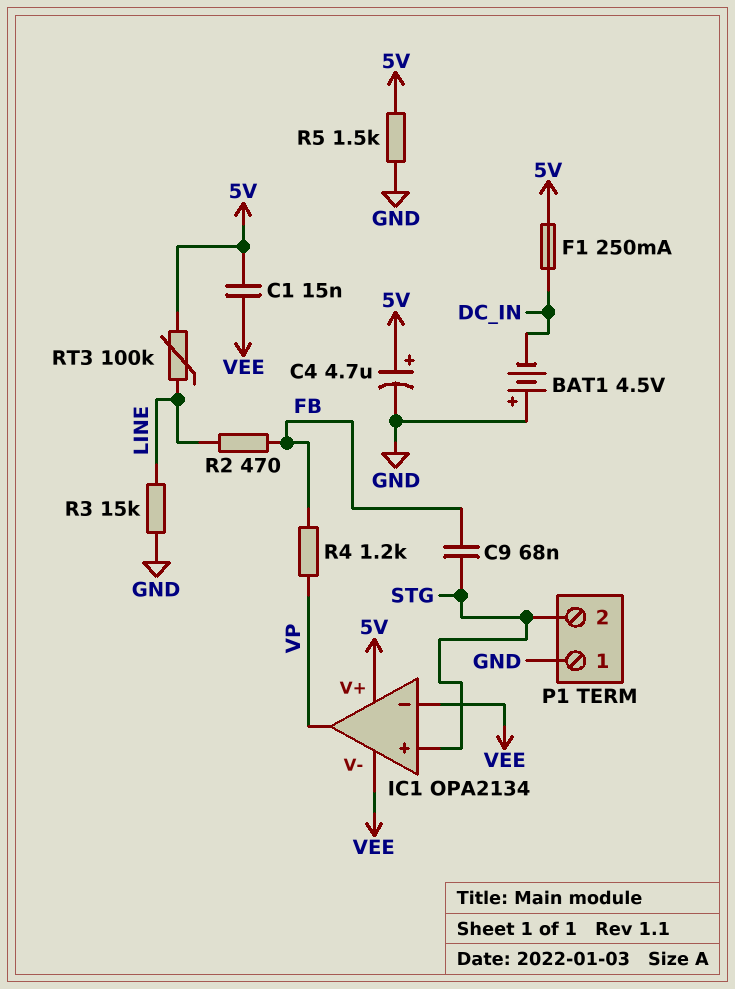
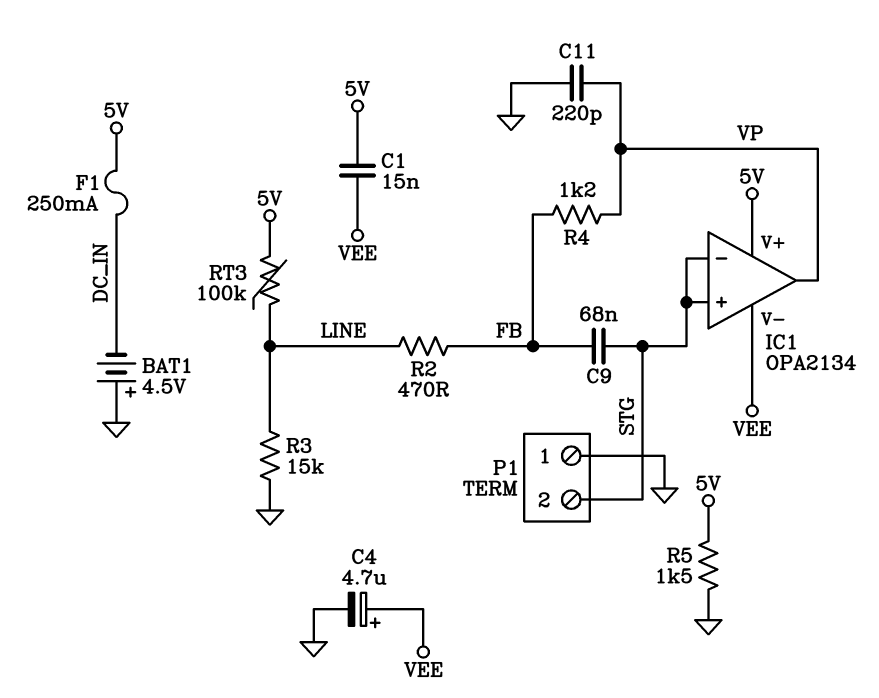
C4: 4.7uF (plus 5V, minus GND) -> 4.7uF (plus VEE, minus GND)
C11: none -> 220pF (GND, VP)
IC1 pin in-: VEE -> STG

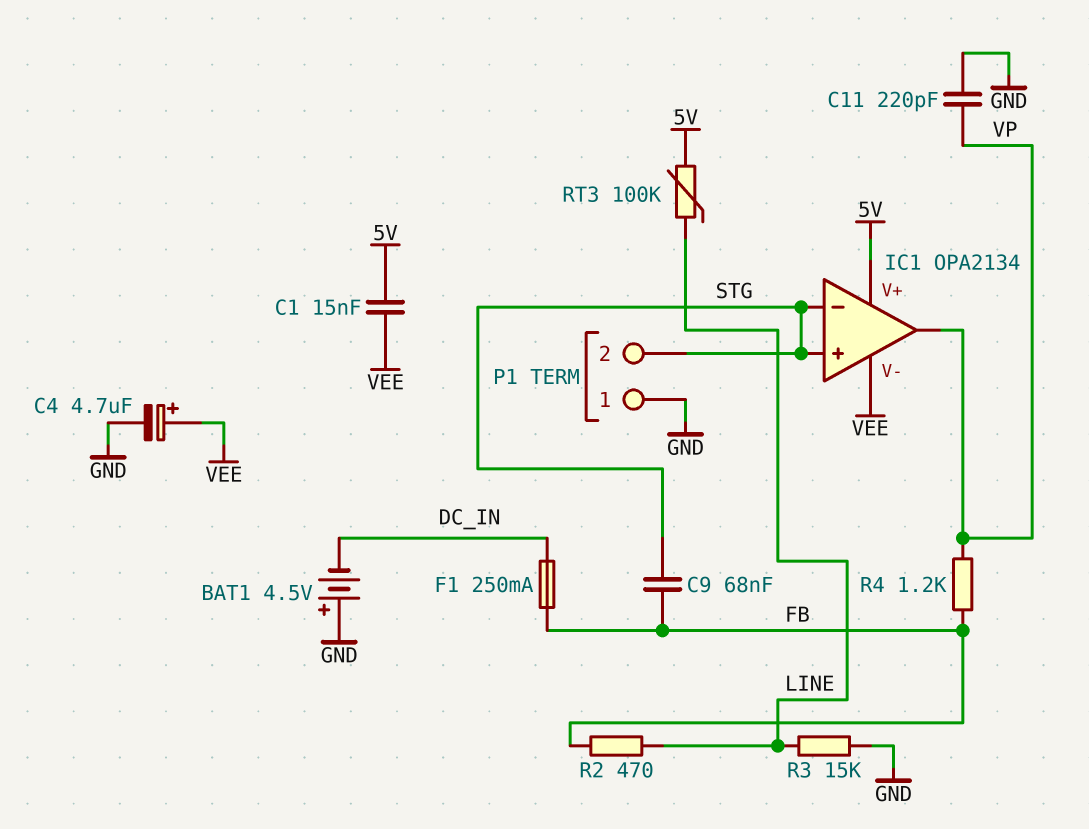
F1: 250mA (5V, DC_IN) -> 250mA (DC_IN, FB)
R5: 1.5k (5V, GND) -> none

